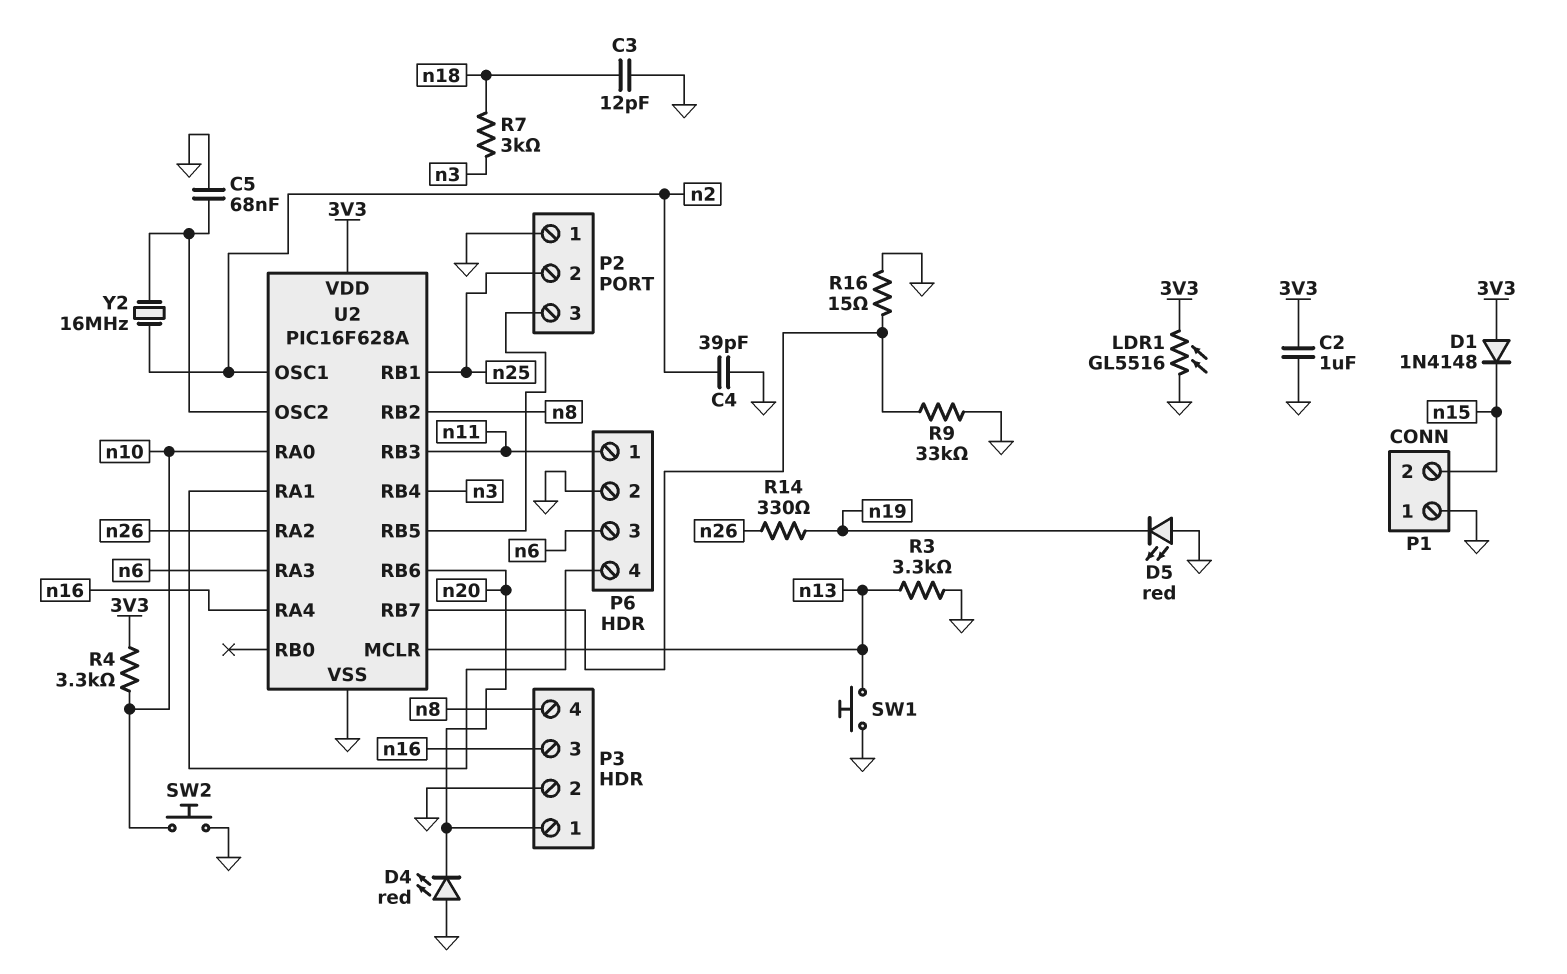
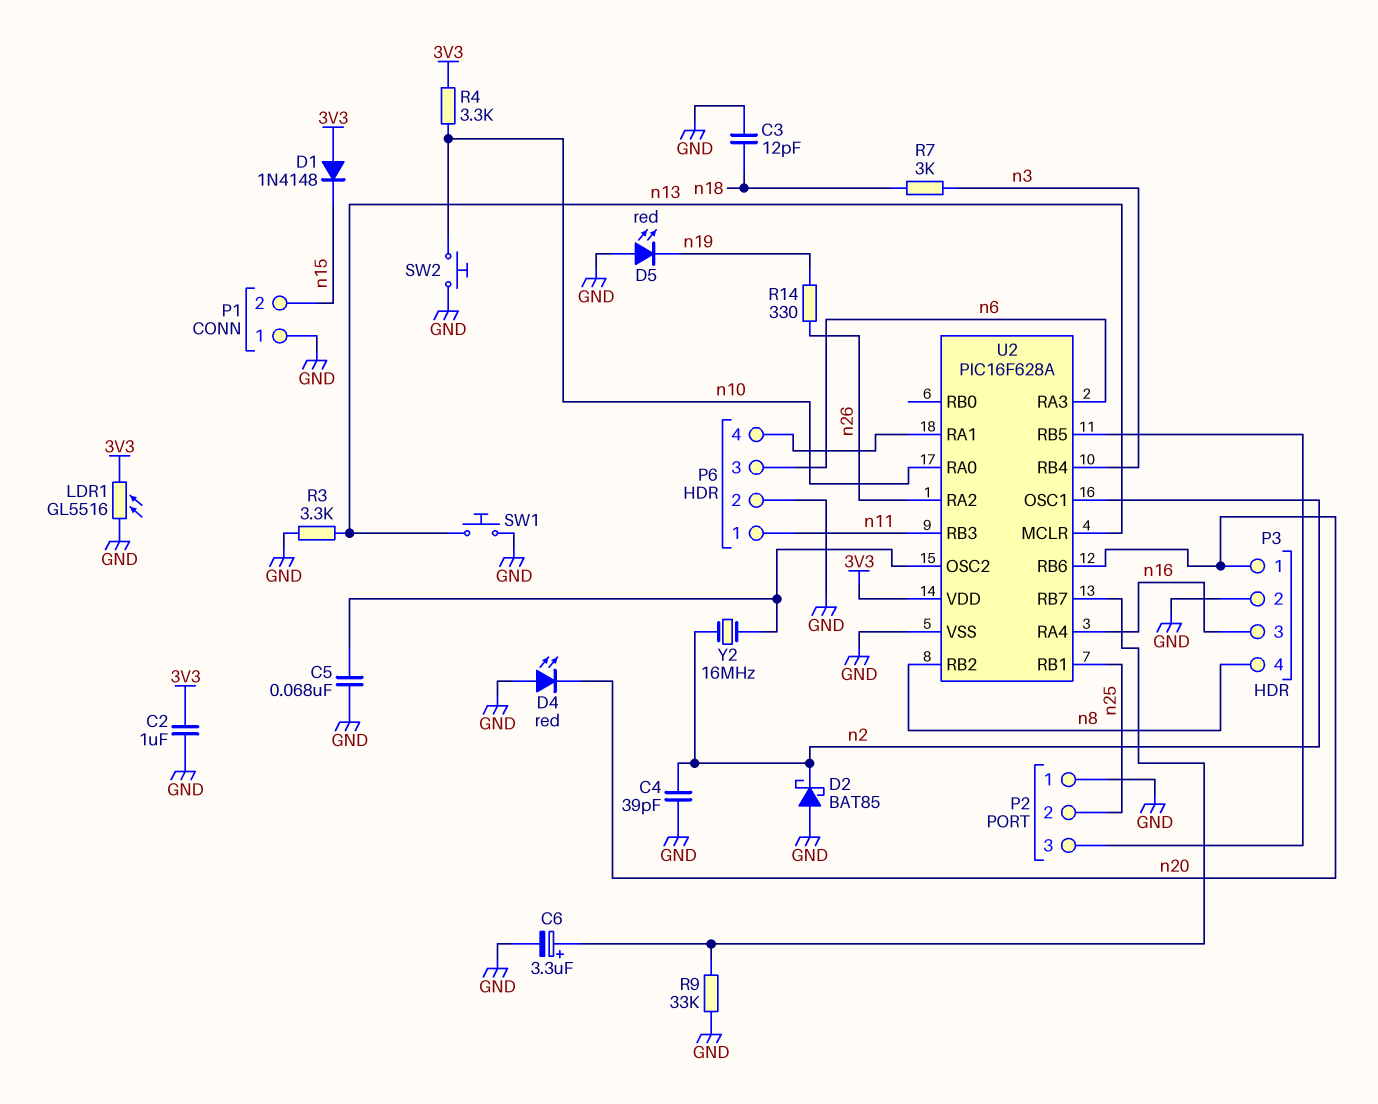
C6: none -> 3.3uF (plus U2/RB7, minus GND)
D2: none -> schottky BAT85 (A GND, K n2)
R16: 15 (GND, U2/RB7) -> none

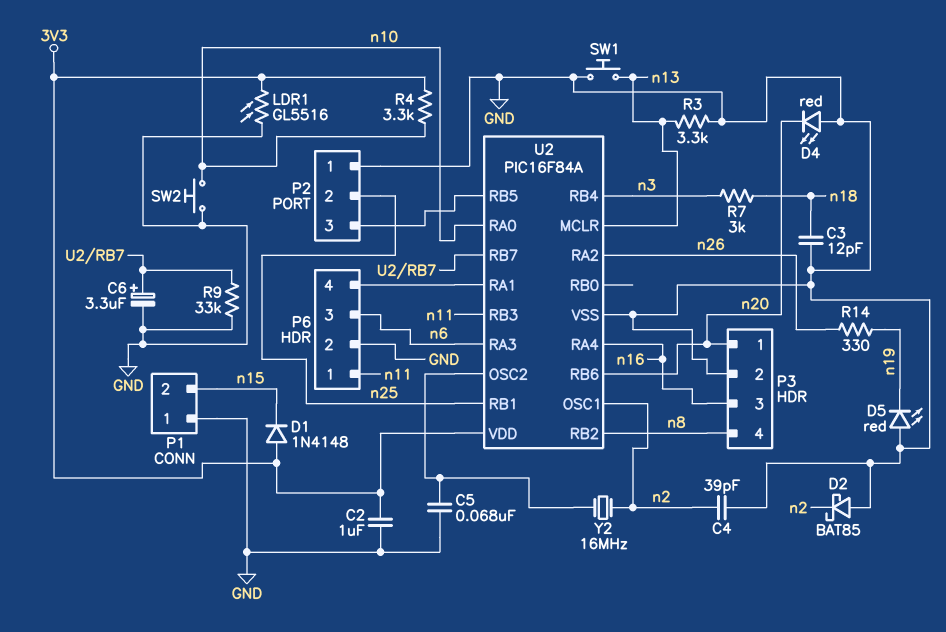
U2: PIC16F628A -> PIC16F84A

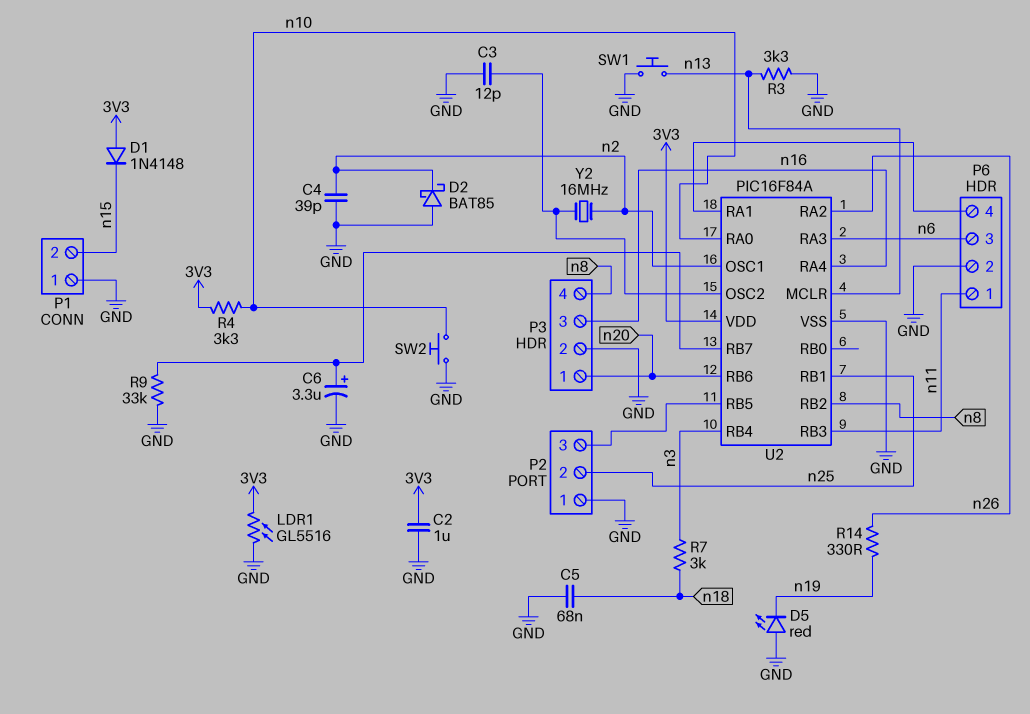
C3: 12pF (GND, n18) -> 12pF (GND, U2/OSC2)
C5: 68nF (GND, U2/OSC2) -> 68nF (GND, n18)
D4: LED red (A GND, K n20) -> none

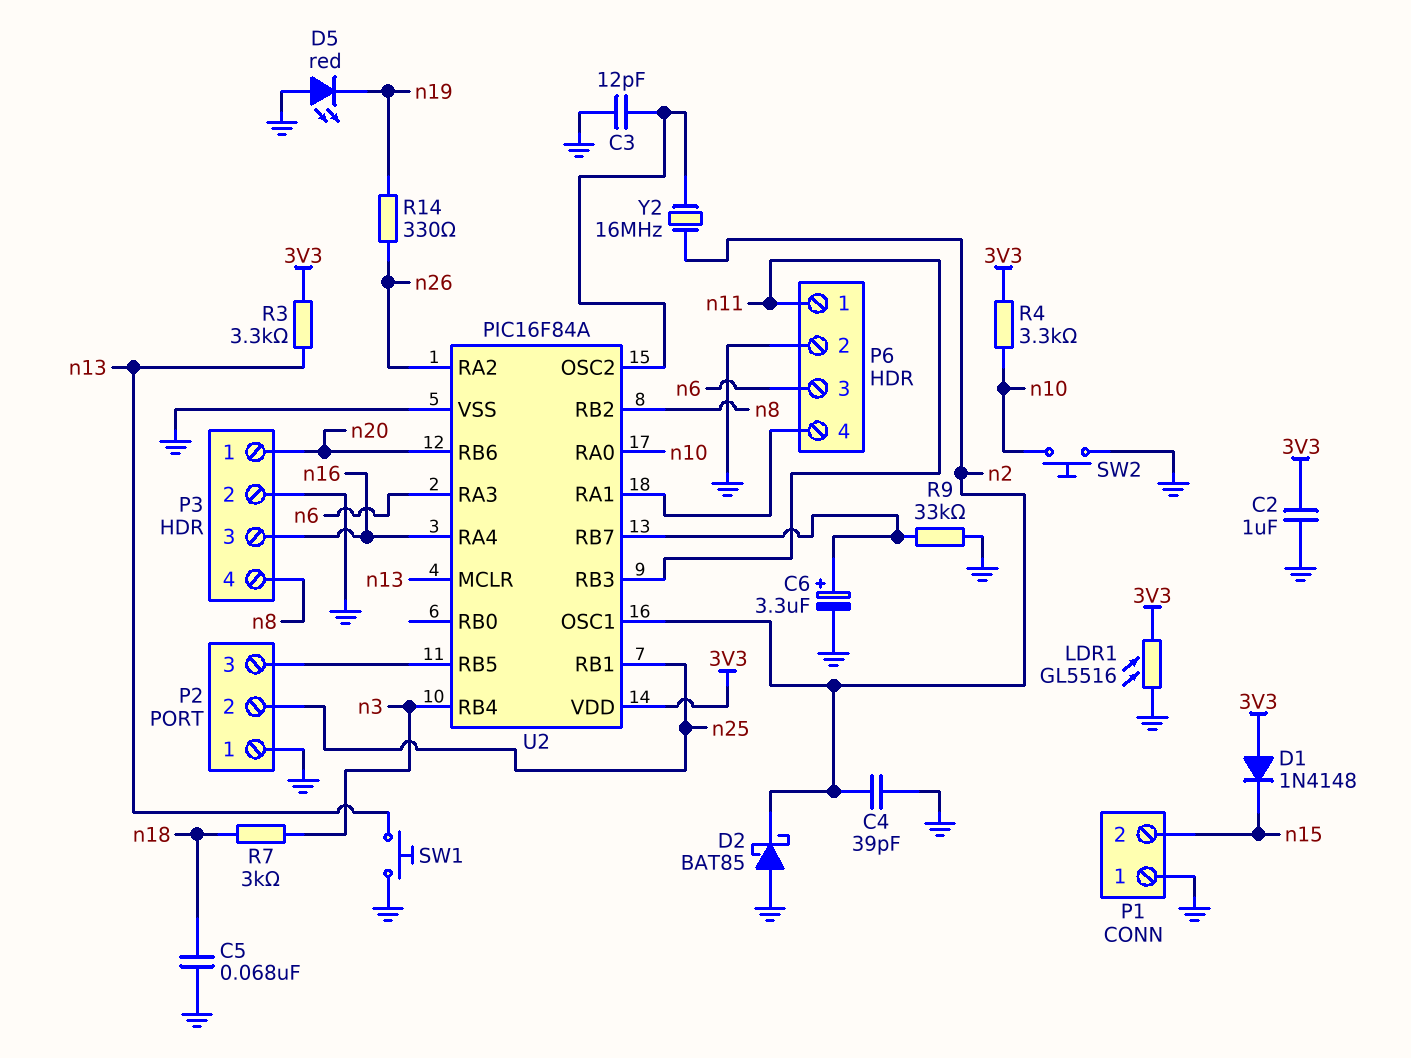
R3: 3.3k (GND, n13) -> 3.3k (3V3, n13)

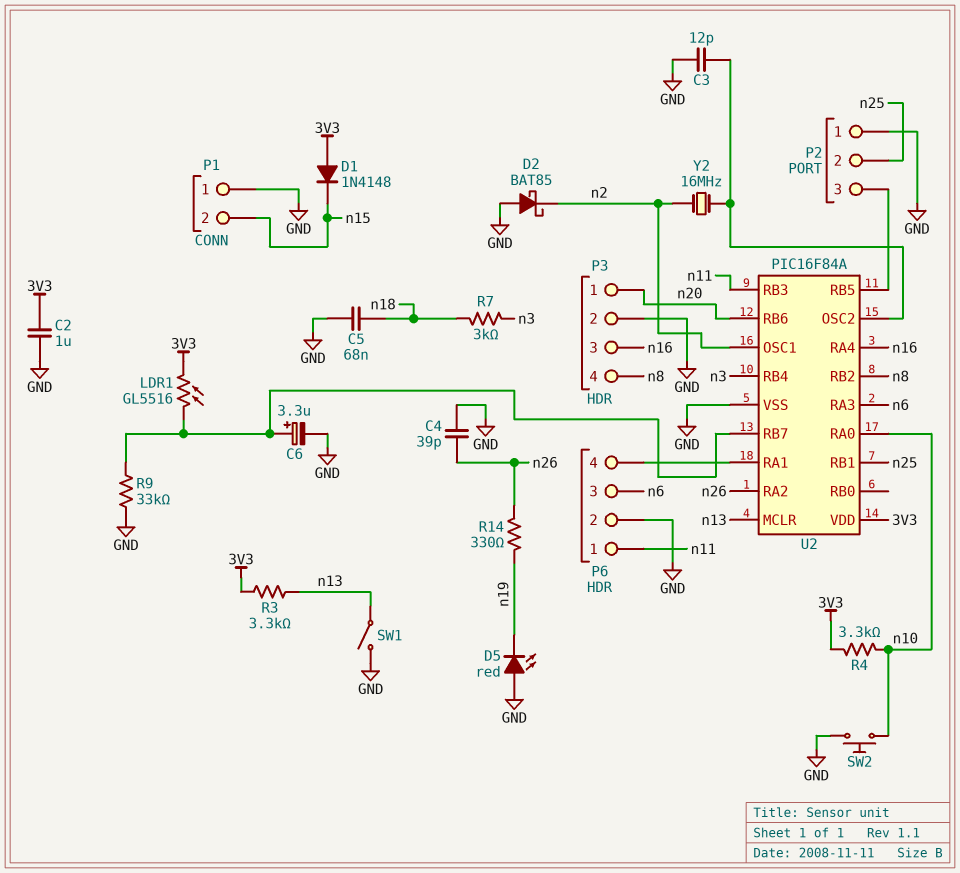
C4: 39pF (GND, n2) -> 39pF (GND, n26)
LDR1: GL5516 (3V3, GND) -> GL5516 (3V3, U2/RB7)
SW1: button (GND, n13) -> switch (GND, n13)

